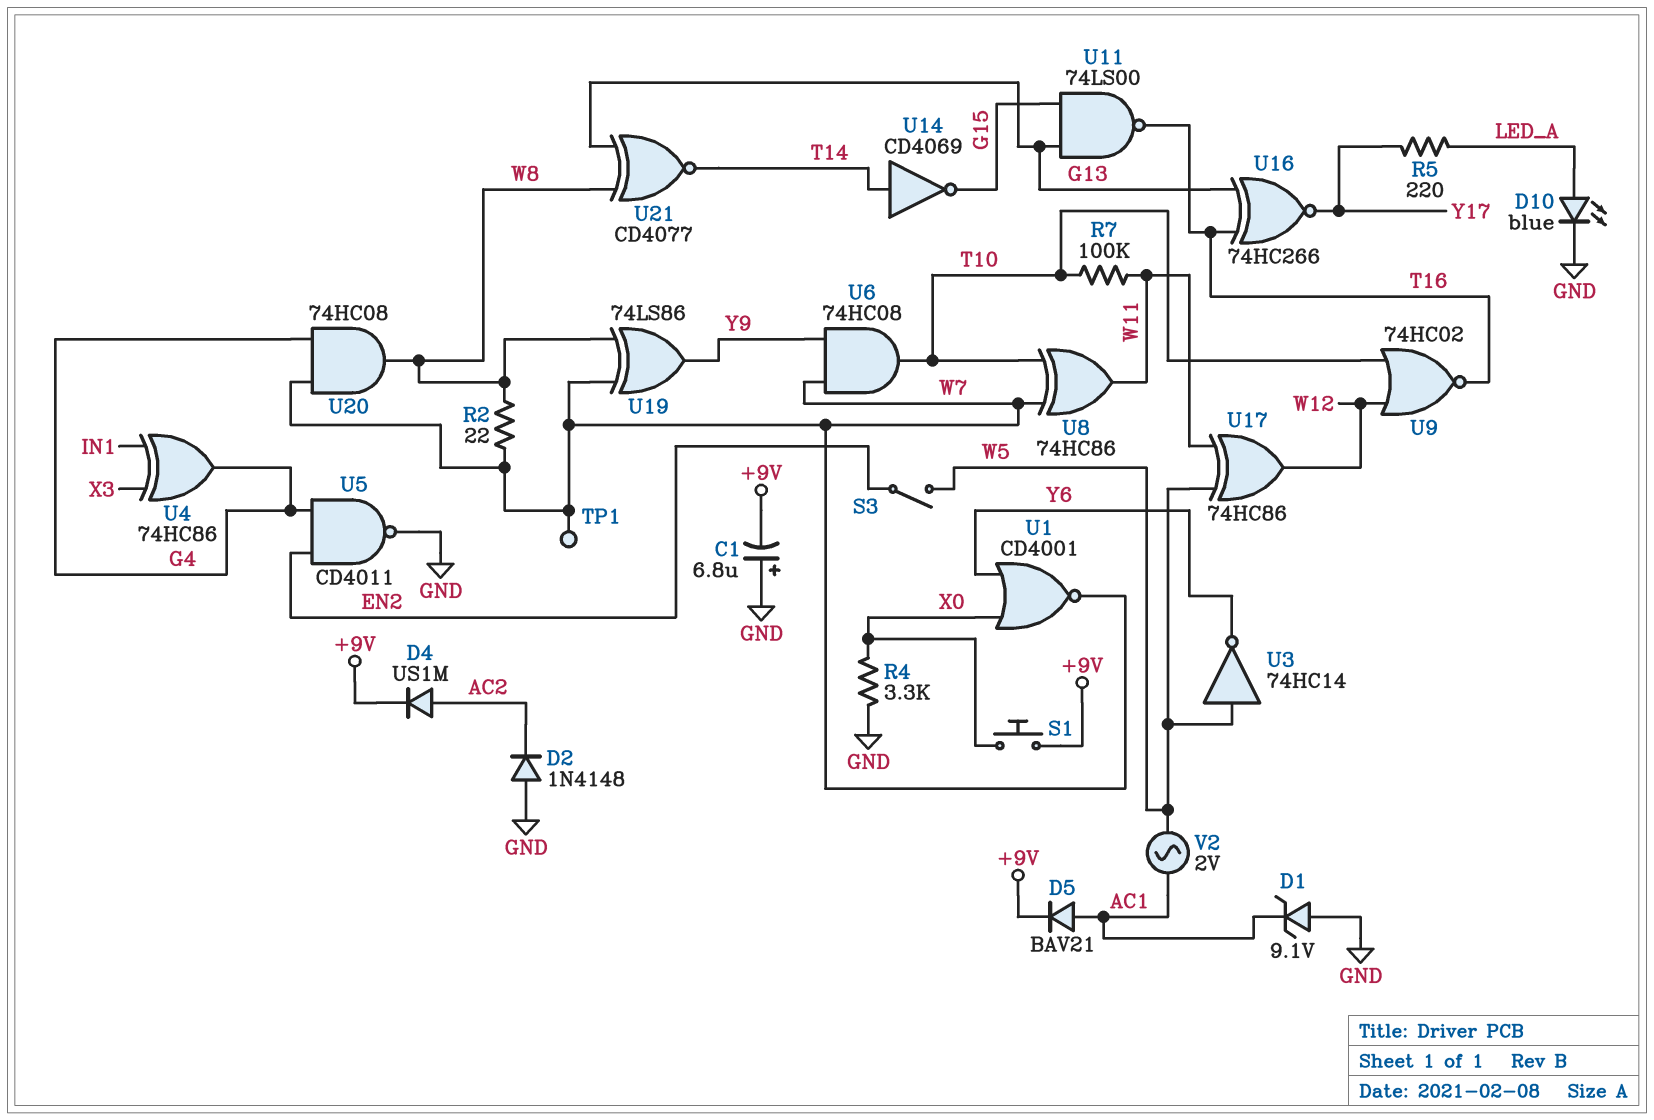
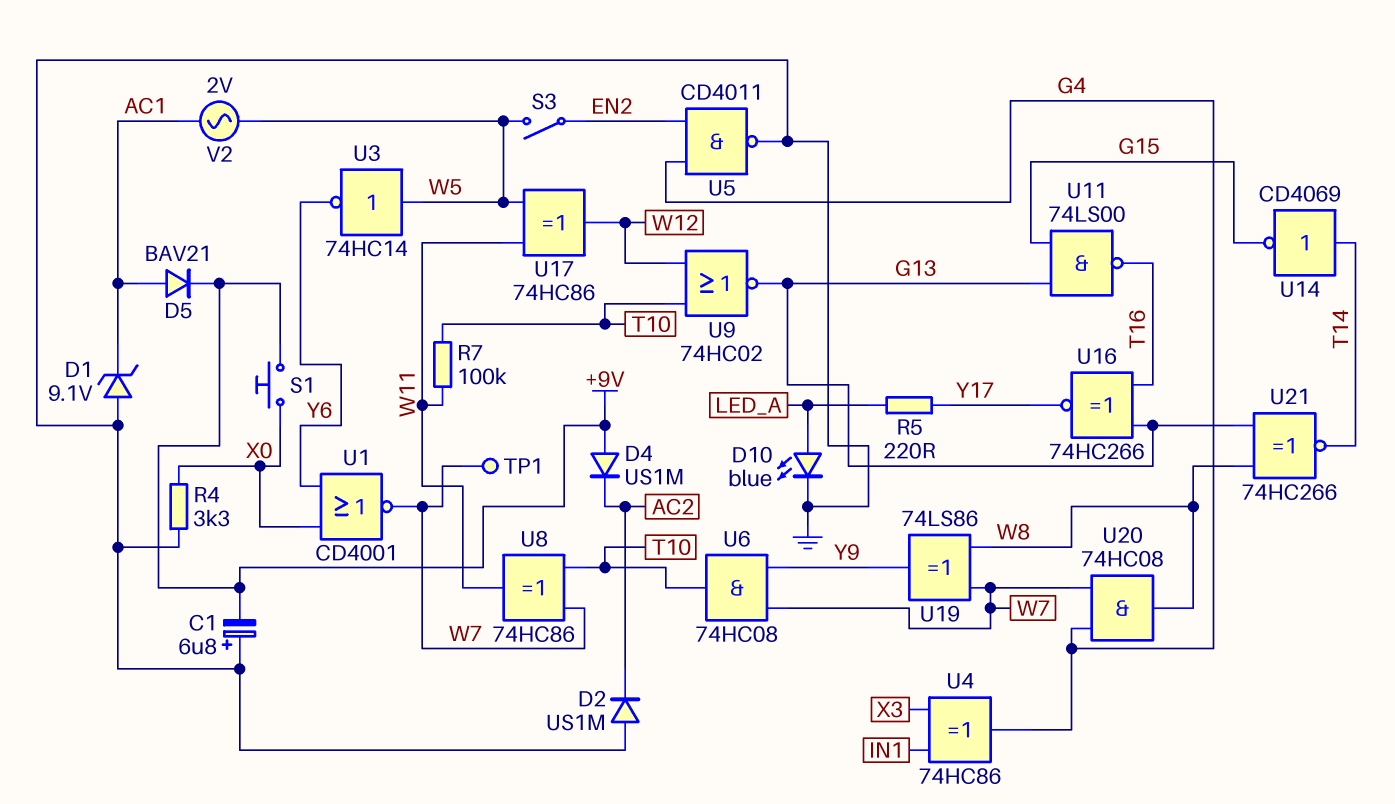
D2: diode 1N4148 (A GND, K AC2) -> diode US1M (A GND, K AC2)
D4: diode US1M (A AC2, K +9V) -> diode US1M (A +9V, K AC2)
R2: 22 (W7, W8) -> none
U9: NOR 74HC02 (in T10, in W12, out T16) -> NOR 74HC02 (in T10, in W12, out G13)
U21: XNOR CD4077 (in G13, in W8, out T14) -> XNOR 74HC266 (in G13, in W8, out T14)

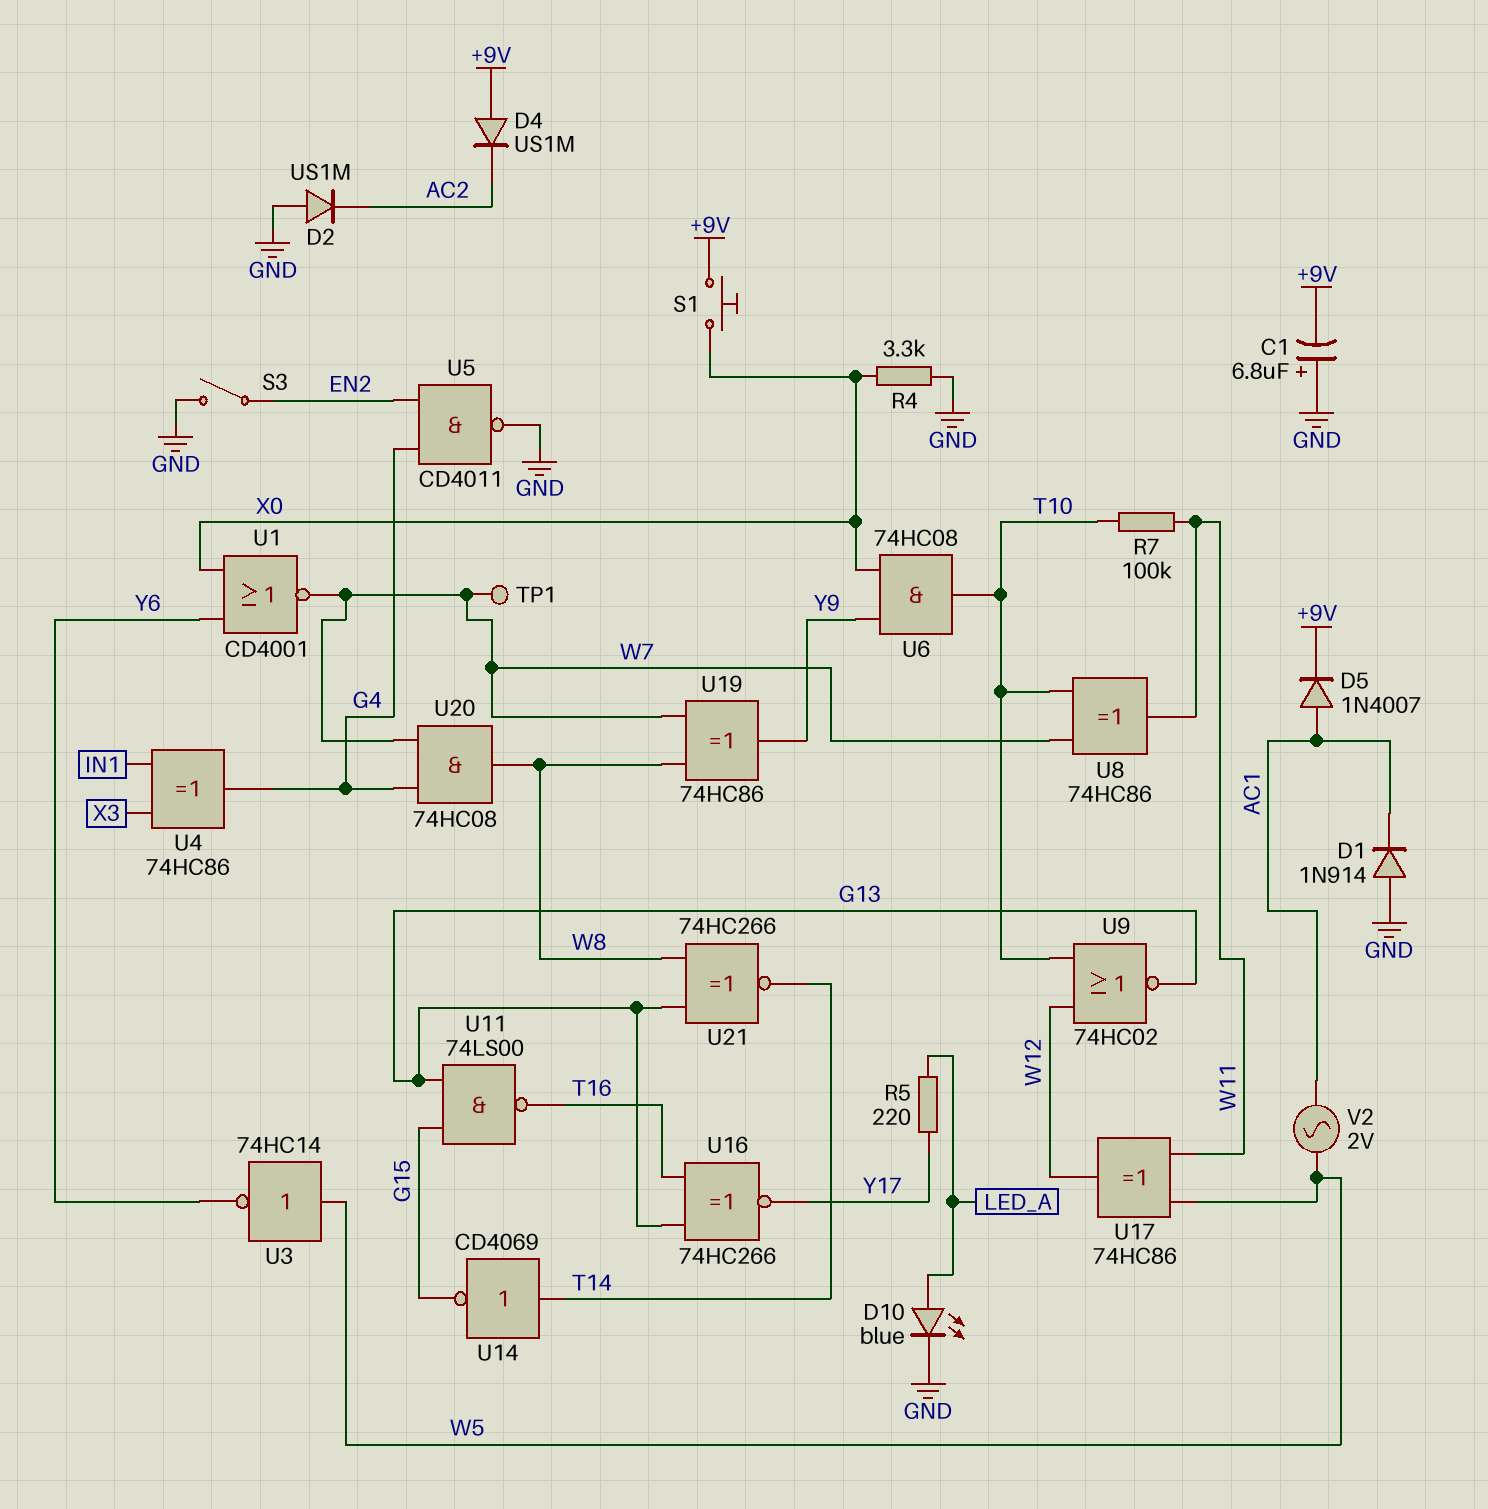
D1: zener 9.1V (A GND, K AC1) -> diode 1N914 (A GND, K AC1)
D5: diode BAV21 (A AC1, K +9V) -> diode 1N4007 (A AC1, K +9V)
S3: switch (EN2, W5) -> switch (EN2, GND)
U6: AND 74HC08 (in W7, in Y9, out T10) -> AND 74HC08 (in X0, in Y9, out T10)
U19: XOR 74LS86 (in W7, in W8, out Y9) -> XOR 74HC86 (in W7, in W8, out Y9)

